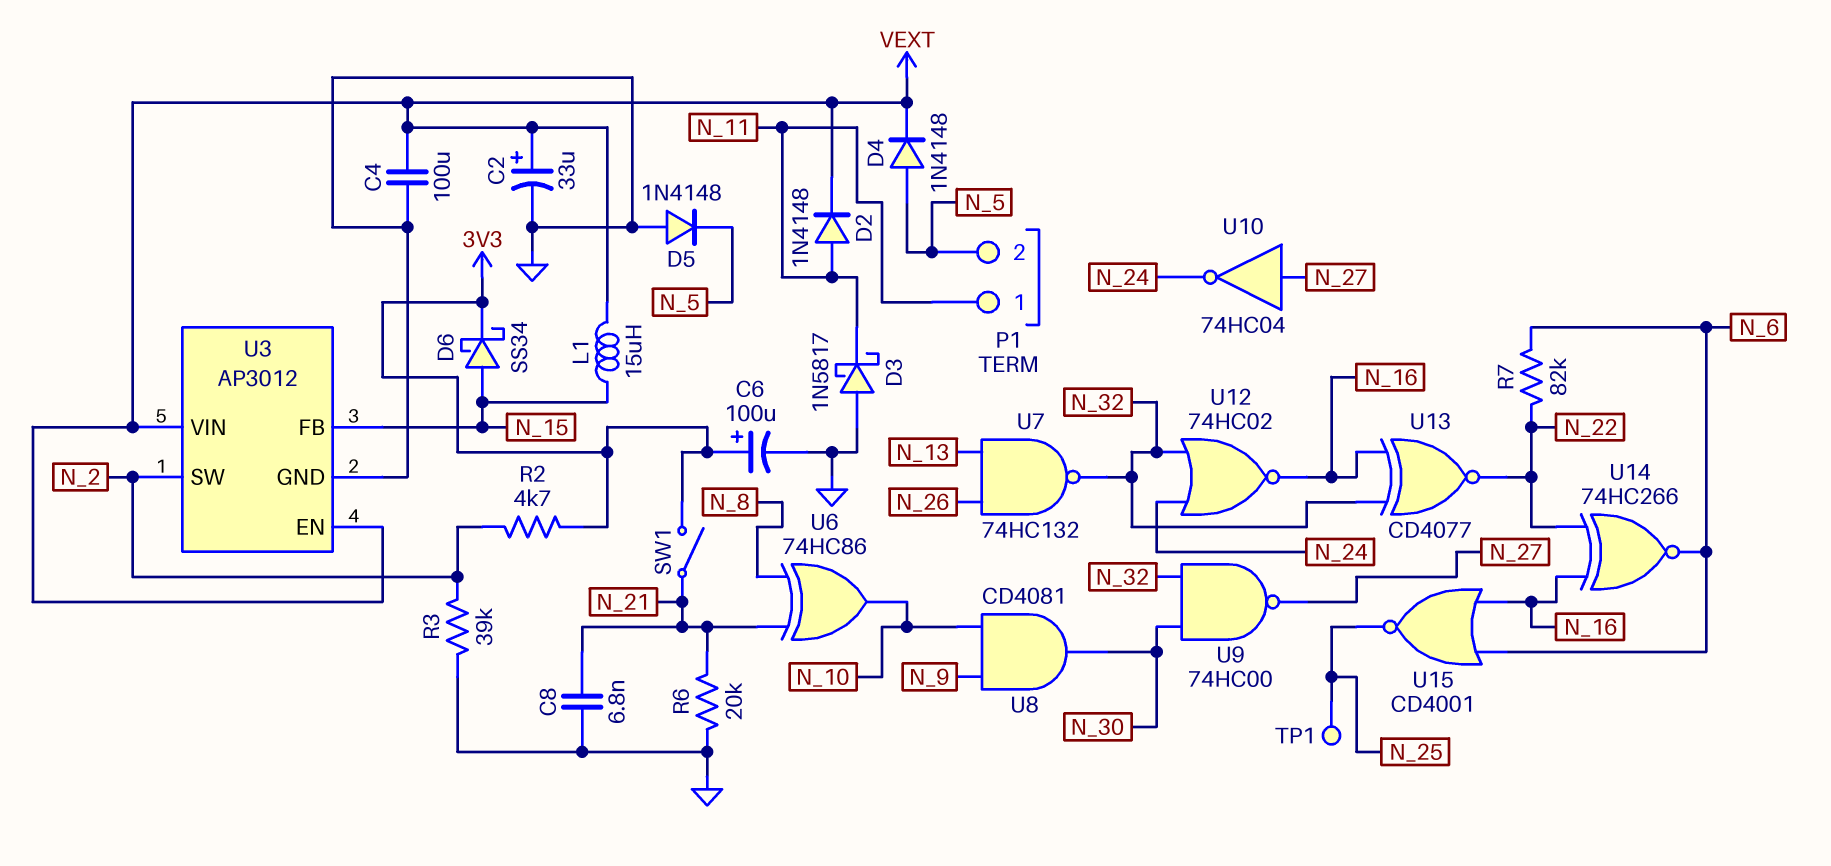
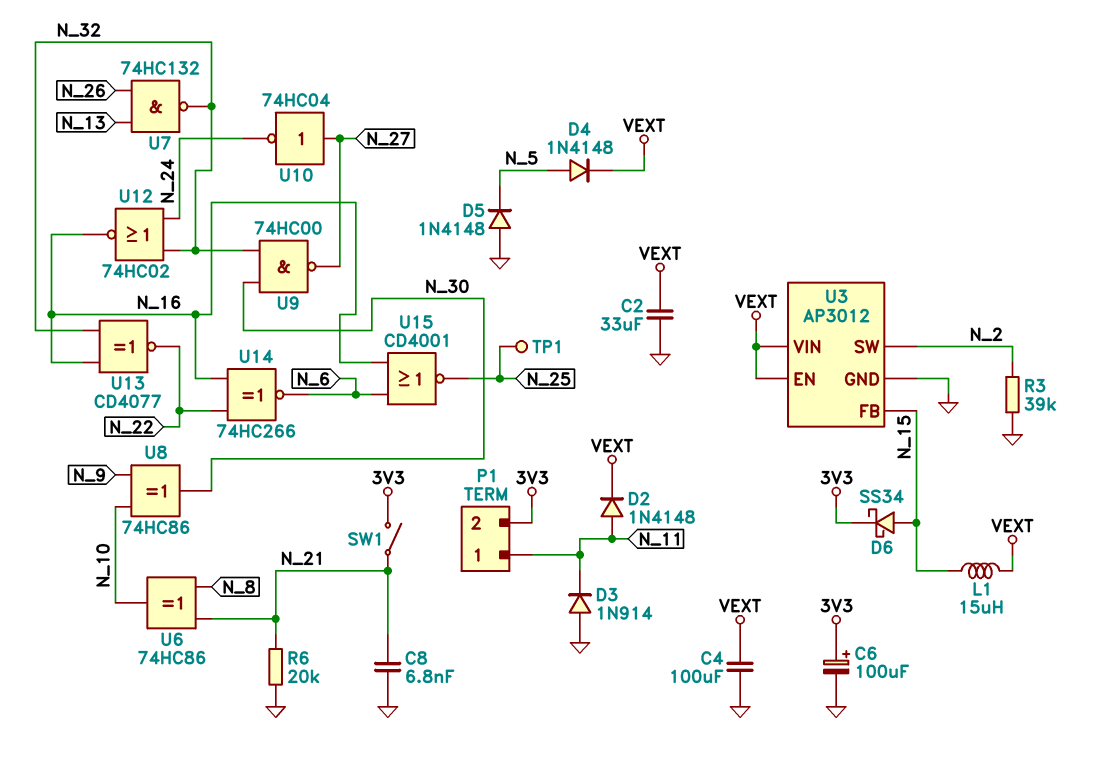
C2: 33uF (plus VEXT, minus GND) -> 33uF (GND, VEXT)
D3: schottky 1N5817 (A GND, K N_11) -> diode 1N914 (A GND, K N_11)
P1 pin 2: N_5 -> 3V3
R2: 4.7k (3V3, N_2) -> none
R7: 82k (N_6, N_22) -> none
U8: AND CD4081 (in N_9, in N_10, out N_30) -> XOR 74HC86 (in N_9, in N_10, out N_30)

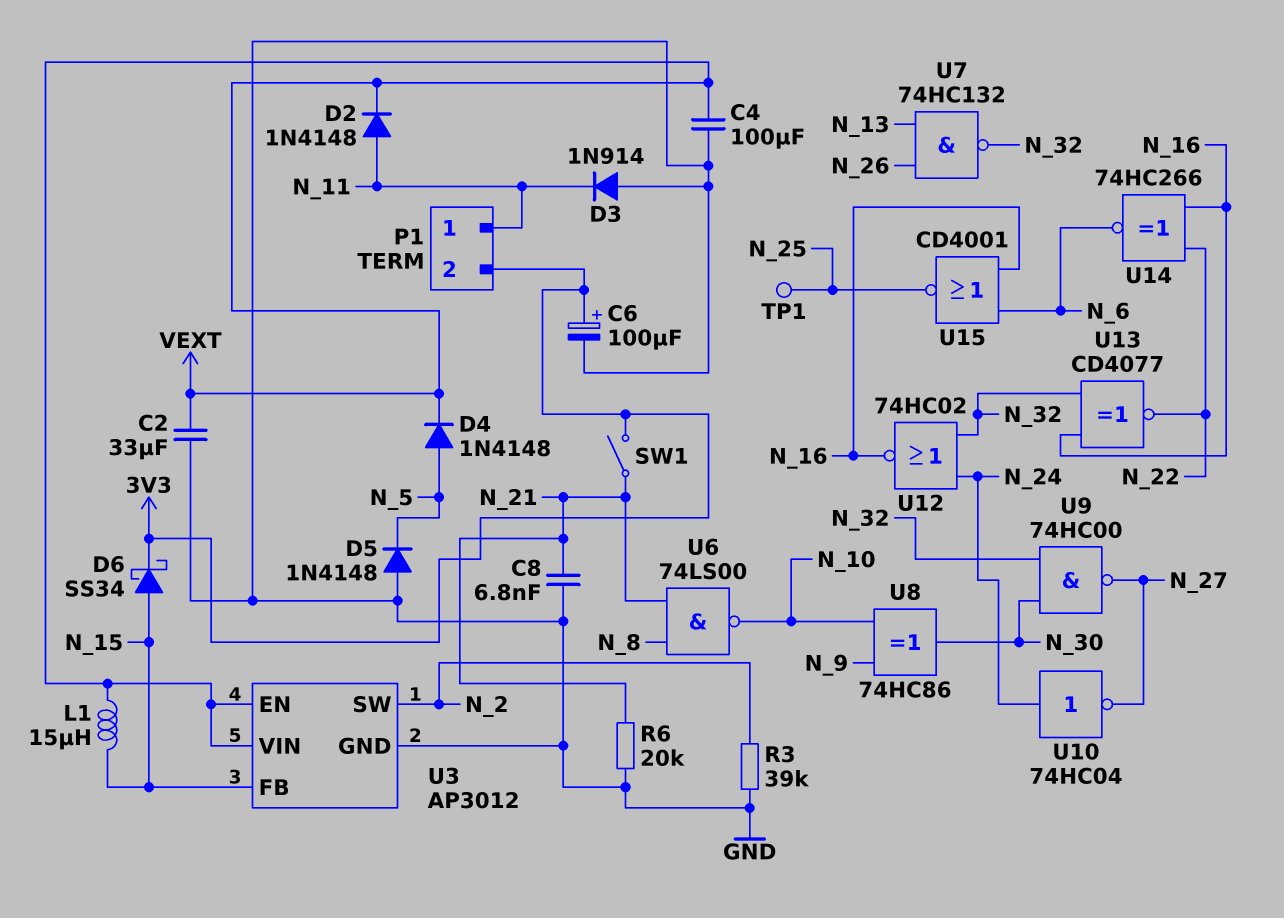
U6: XOR 74HC86 (in N_8, in N_21, out N_10) -> NAND 74LS00 (in N_8, in N_21, out N_10)
U10: NOT 74HC04 (in N_27, out N_24) -> NOT 74HC04 (in N_24, out N_27)

